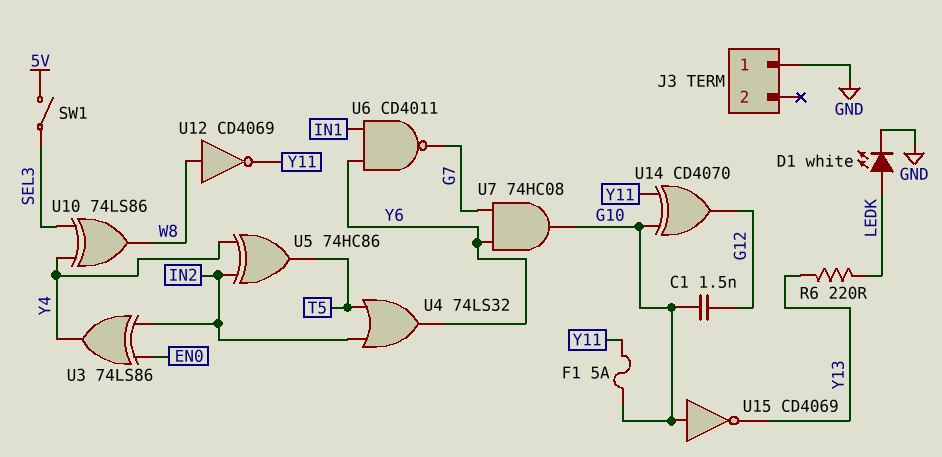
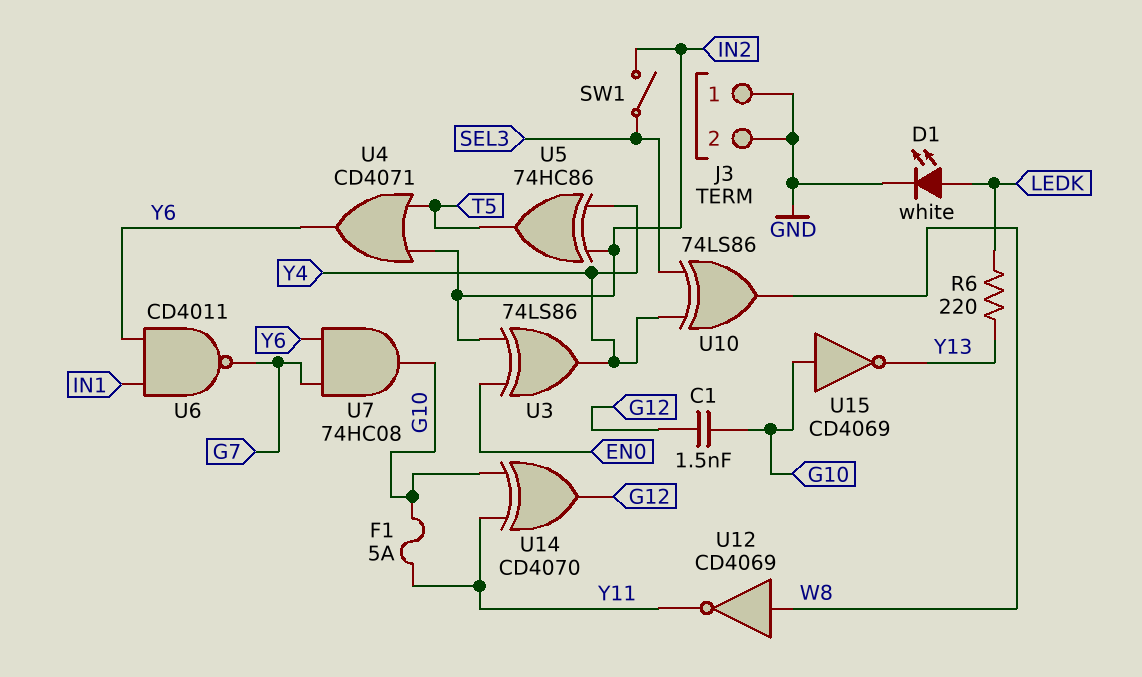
J3 pin 2: none -> GND
SW1: switch (5V, SEL3) -> switch (IN2, SEL3)
U4: OR 74LS32 (in IN2, in T5, out Y6) -> OR CD4071 (in IN2, in T5, out Y6)

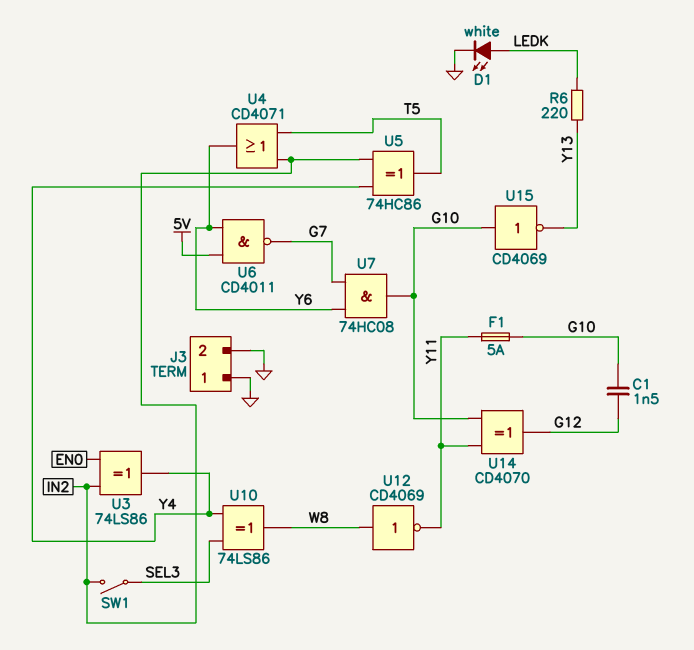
U6: NAND CD4011 (in IN1, in Y6, out G7) -> NAND CD4011 (in 5V, in Y6, out G7)

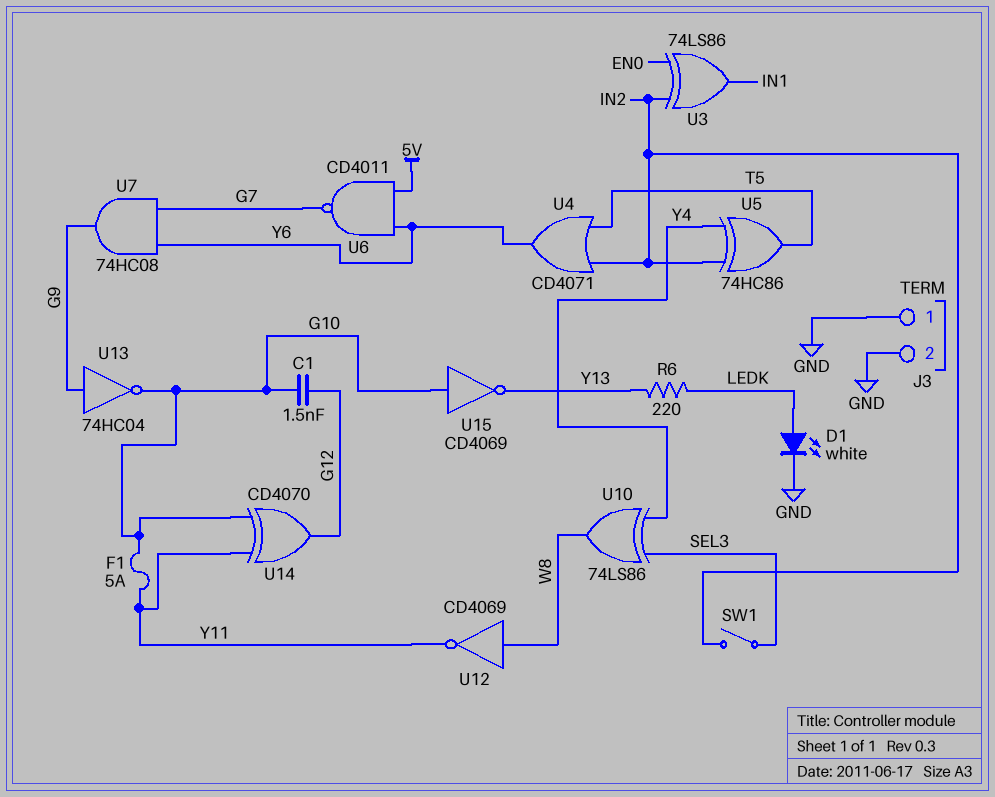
U3: XOR 74LS86 (in EN0, in IN2, out Y4) -> XOR 74LS86 (in EN0, in IN2, out IN1)
U7: AND 74HC08 (in G7, in Y6, out G10) -> AND 74HC08 (in G7, in Y6, out G9)
U13: none -> NOT 74HC04 (in G9, out G10)

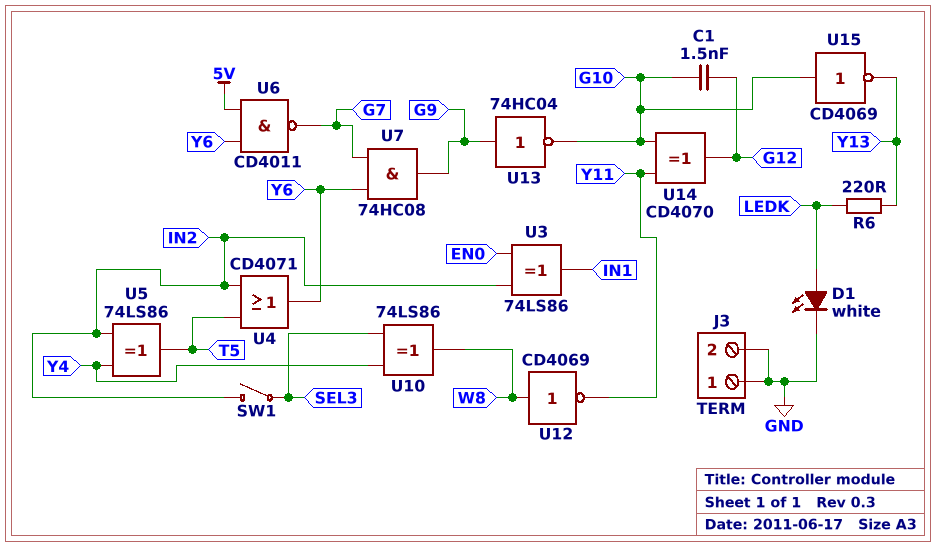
F1: 5A (G10, Y11) -> none
U5: XOR 74HC86 (in IN2, in Y4, out T5) -> XOR 74LS86 (in IN2, in Y4, out T5)

